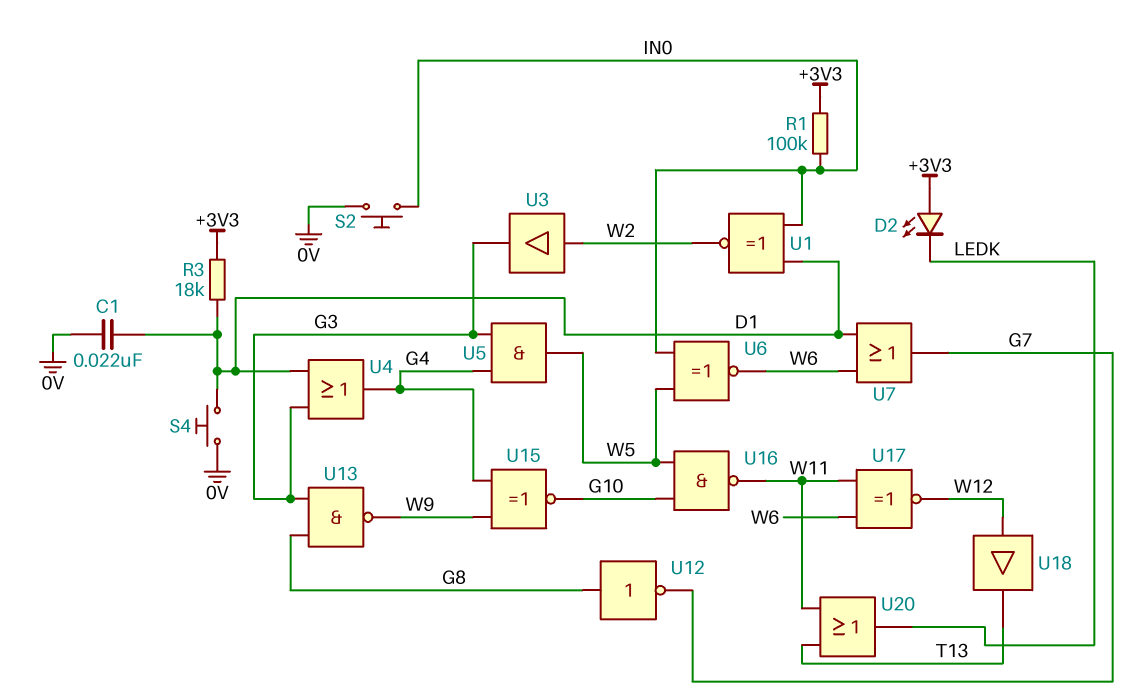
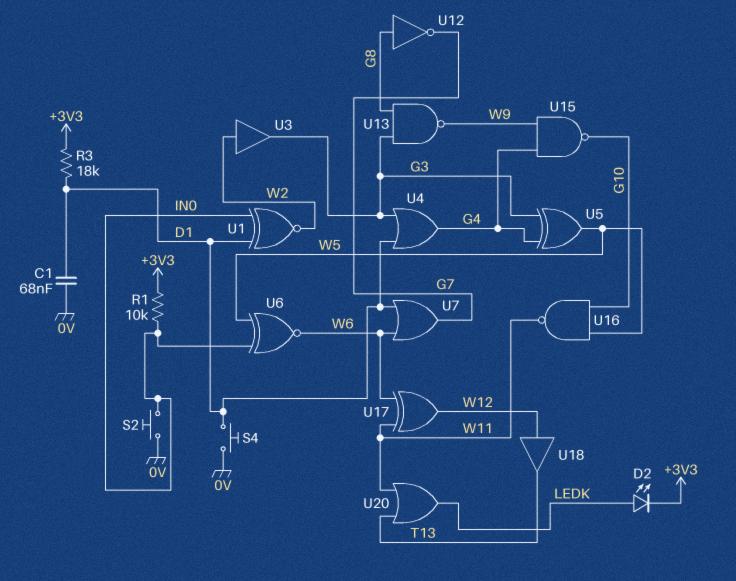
C1: 22nF (0V, D1) -> 68nF (0V, D1)
D2: LED (A +3V3, K LEDK) -> LED (A LEDK, K +3V3)
R1: 100k (+3V3, IN0) -> 10k (+3V3, IN0)
U5: AND (in G3, in G4, out W5) -> XOR (in G3, in G4, out W5)
U15: XNOR (in G4, in W9, out G10) -> NAND (in G4, in W9, out G10)
U17: XNOR (in W6, in W11, out W12) -> XOR (in W6, in W11, out W12)

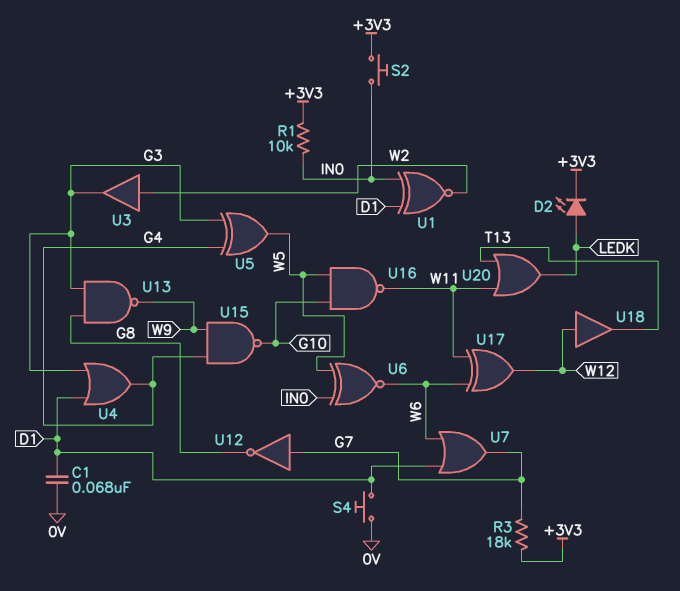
R3: 18k (+3V3, D1) -> 18k (+3V3, G7)
S2: button (0V, IN0) -> button (+3V3, IN0)
U12: NOT (in G8, out G7) -> NOT (in G7, out G8)

